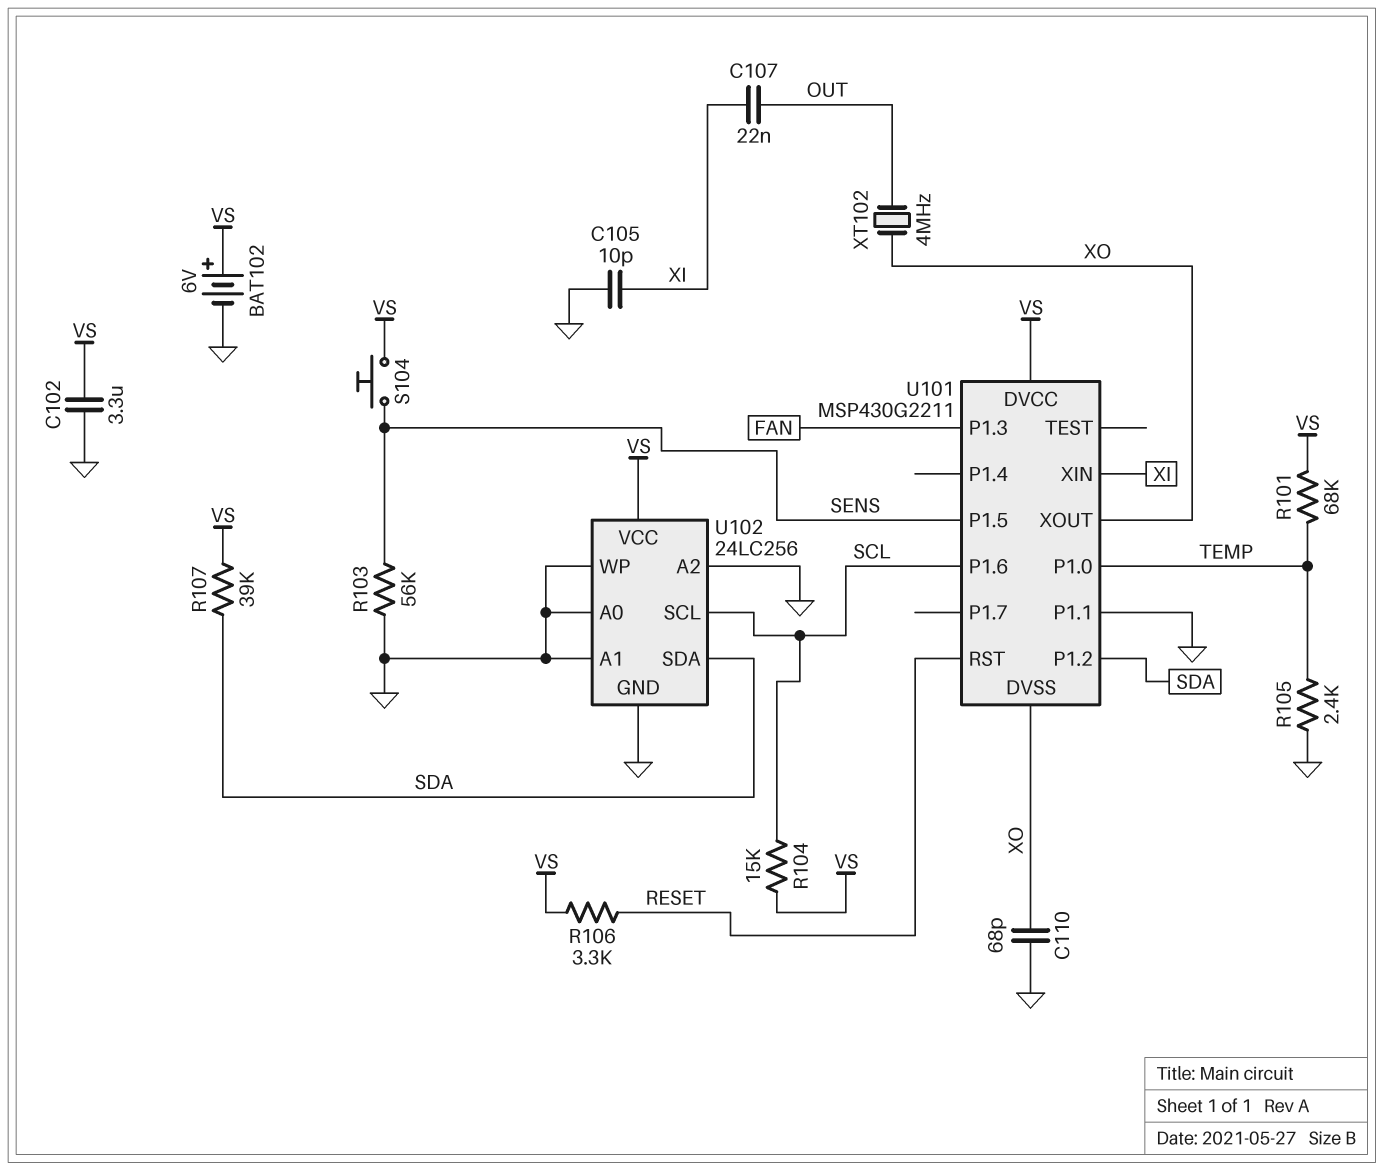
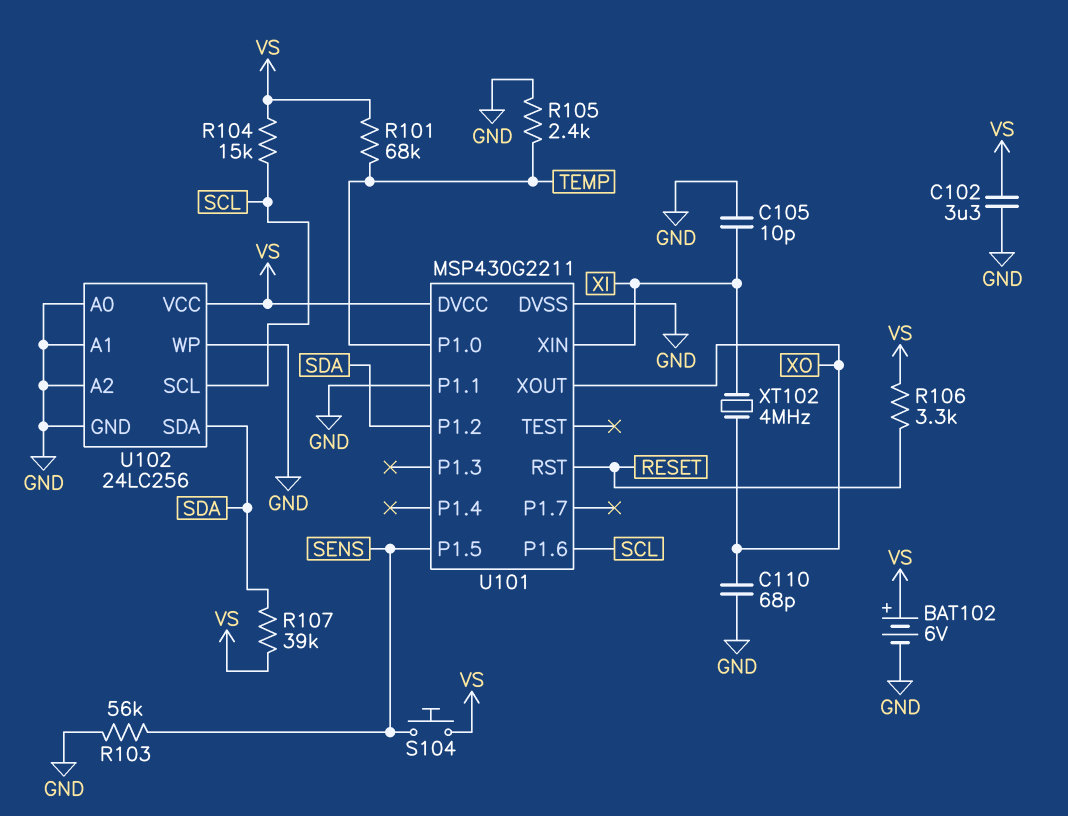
C107: 22nF (OUT, XI) -> none
U101 pin DVSS: XO -> GND
U101 pin P1.3: FAN -> none
XT102: 4MHz (OUT, XO) -> 4MHz (XI, XO)

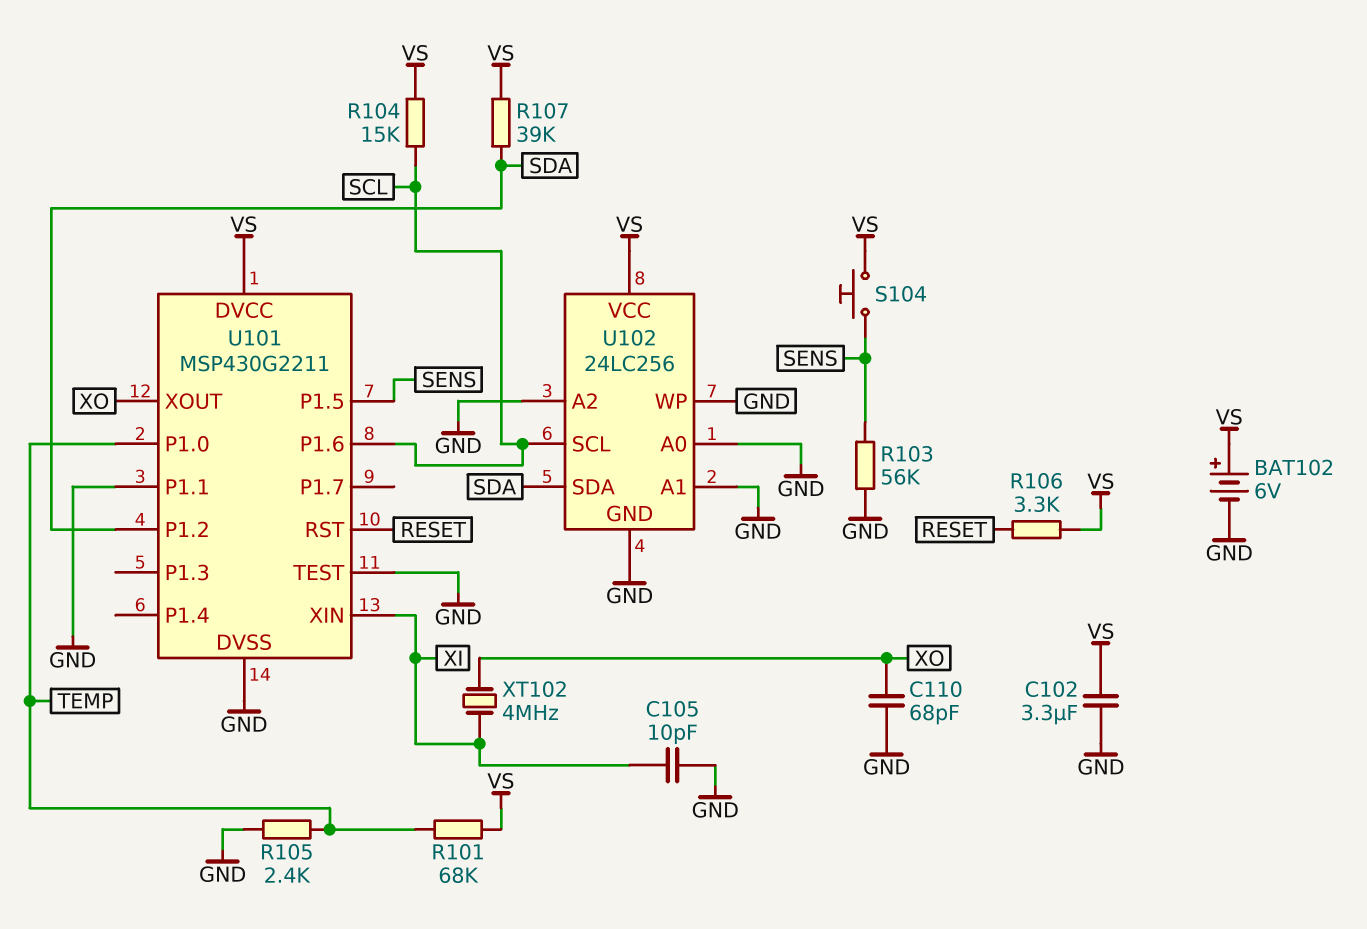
U101 pin TEST: none -> GND

